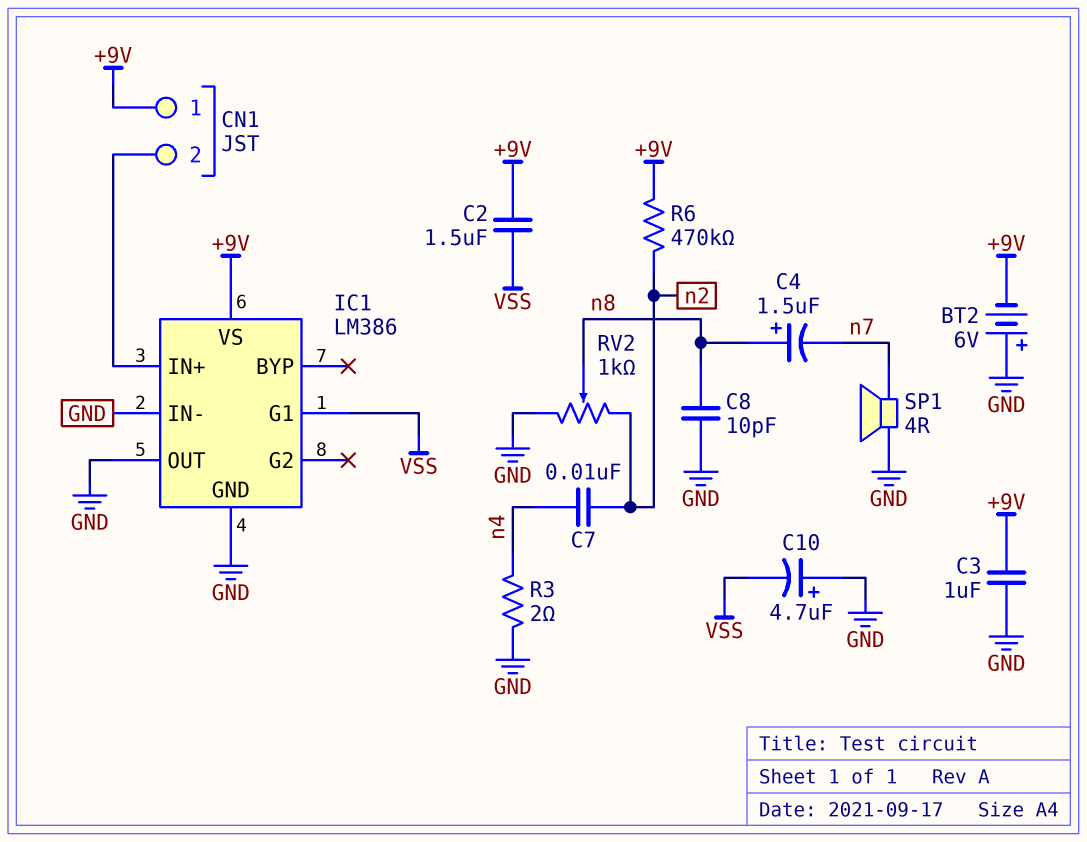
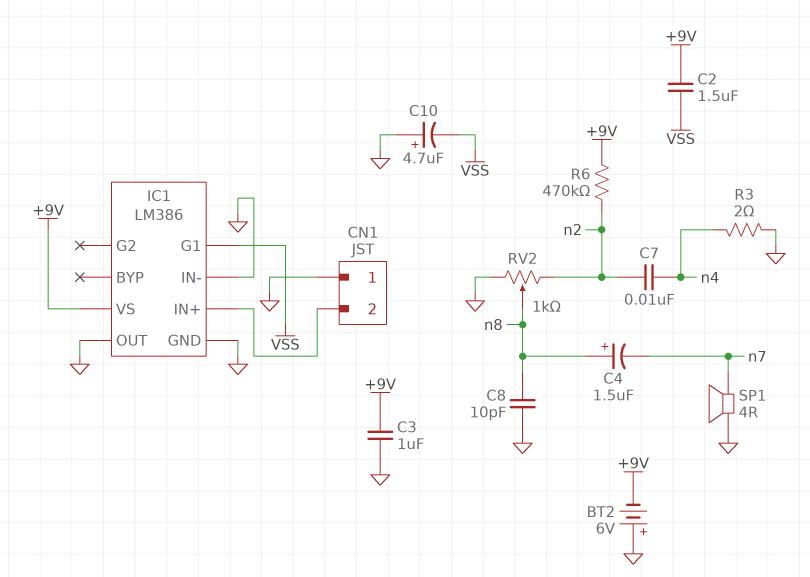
CN1 pin 1: +9V -> GND

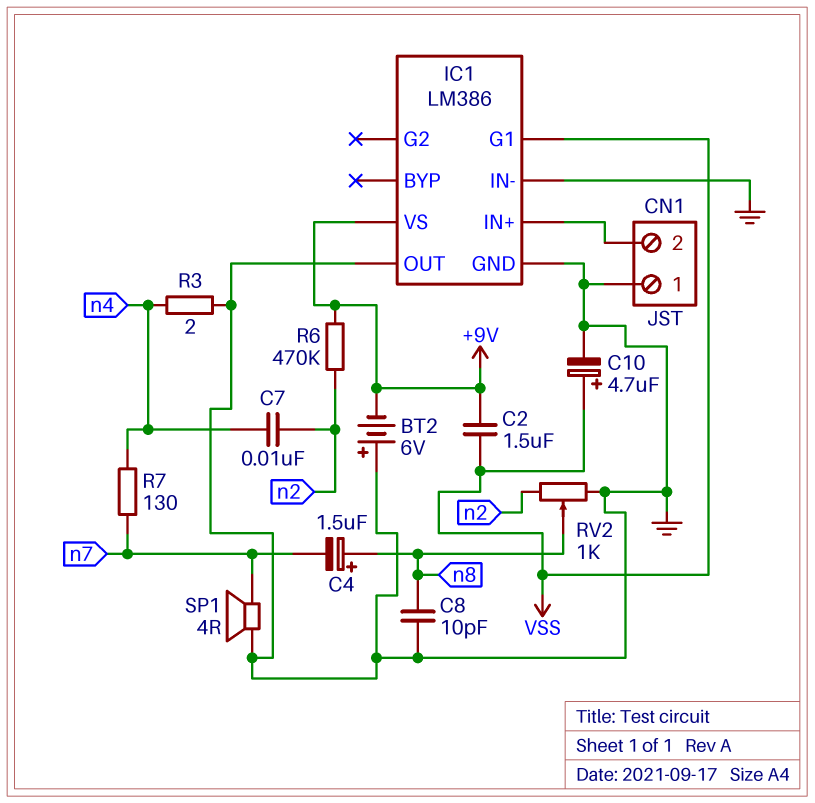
C3: 1uF (+9V, GND) -> none
C10: 4.7uF (plus GND, minus VSS) -> 4.7uF (plus VSS, minus GND)
R7: none -> 130 (n4, n7)

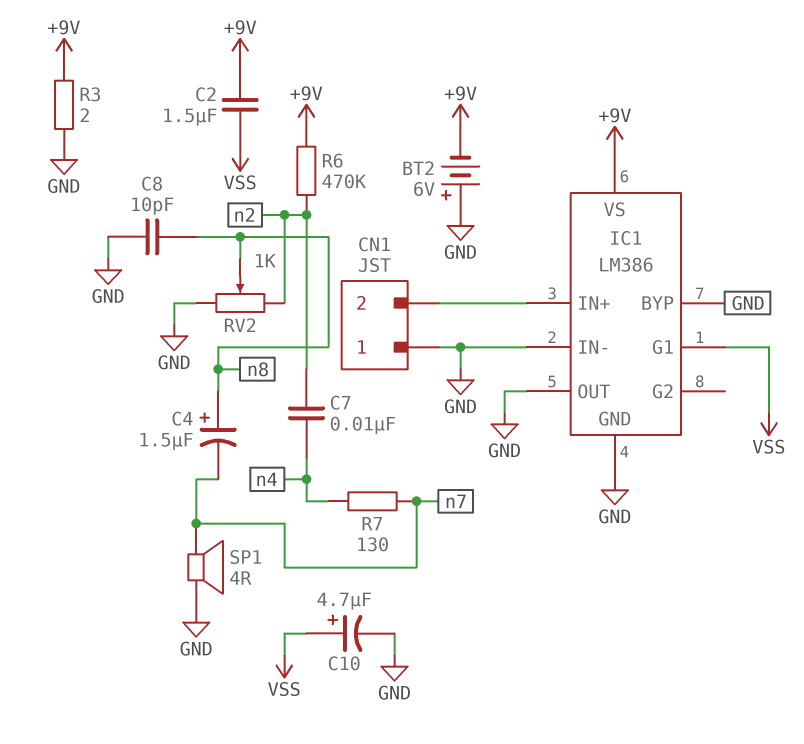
IC1 pin BYP: none -> GND
R3: 2 (GND, n4) -> 2 (+9V, GND)

